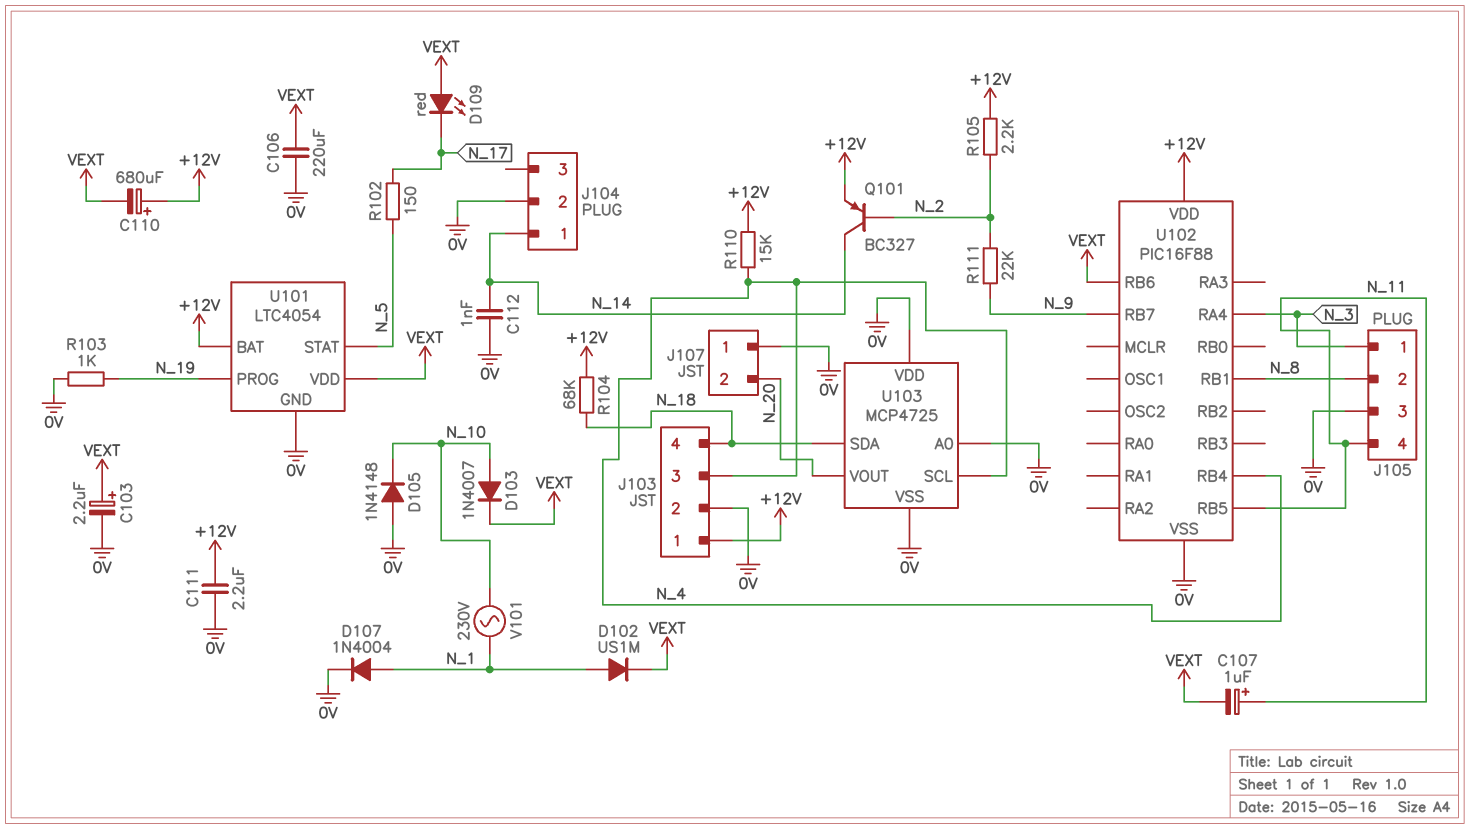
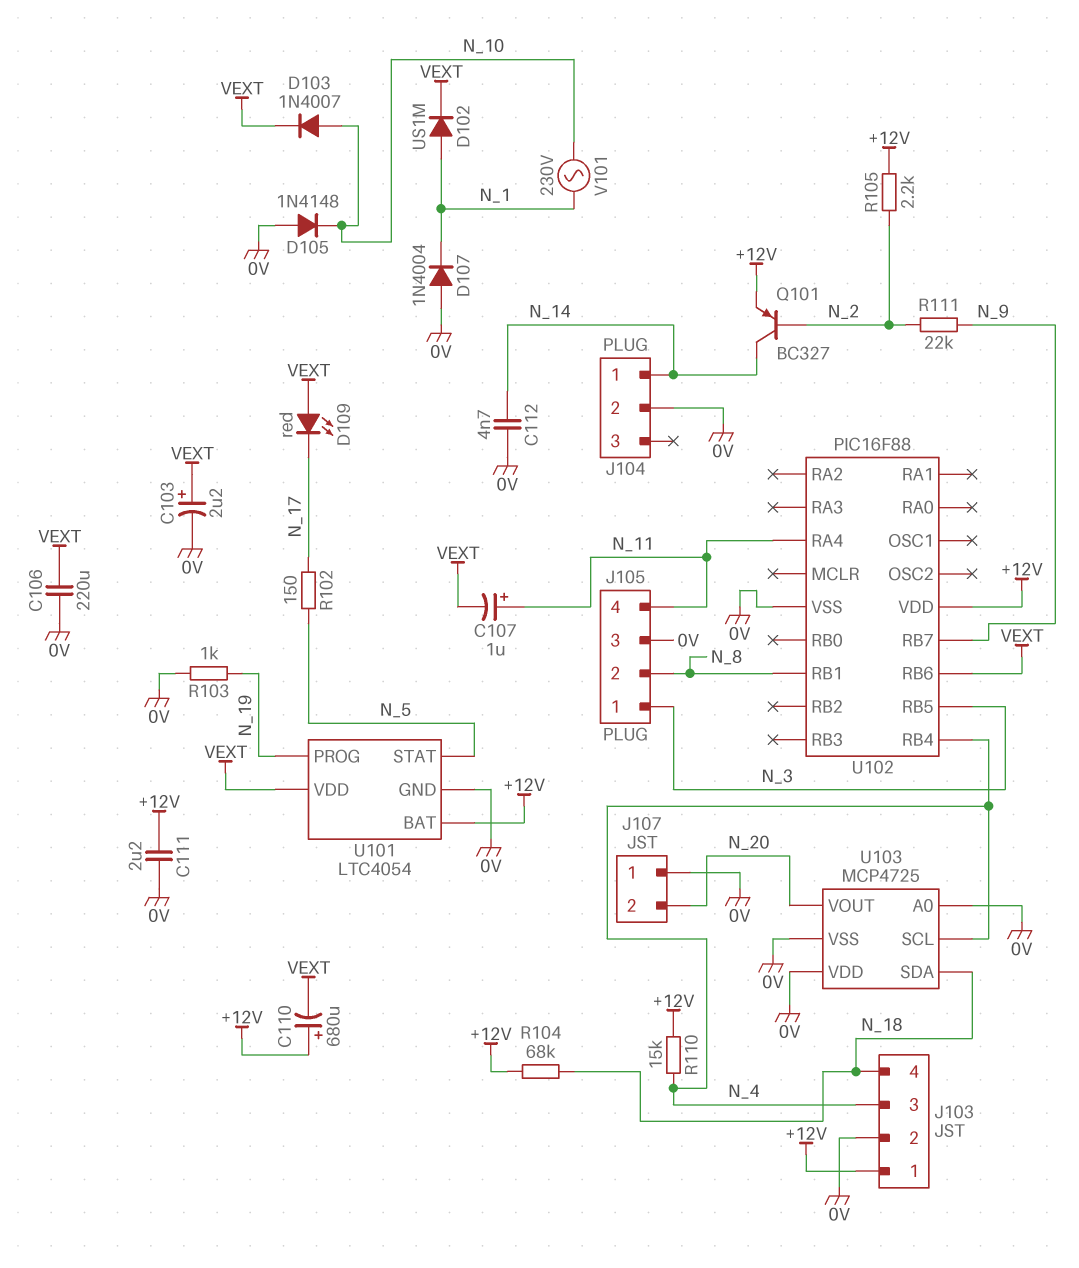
C112: 1nF (0V, N_14) -> 4.7nF (0V, N_14)
D107: diode 1N4004 (A N_1, K 0V) -> diode 1N4004 (A 0V, K N_1)
U102 pin RA4: N_3 -> N_11
U102 pin RB5: N_11 -> N_3

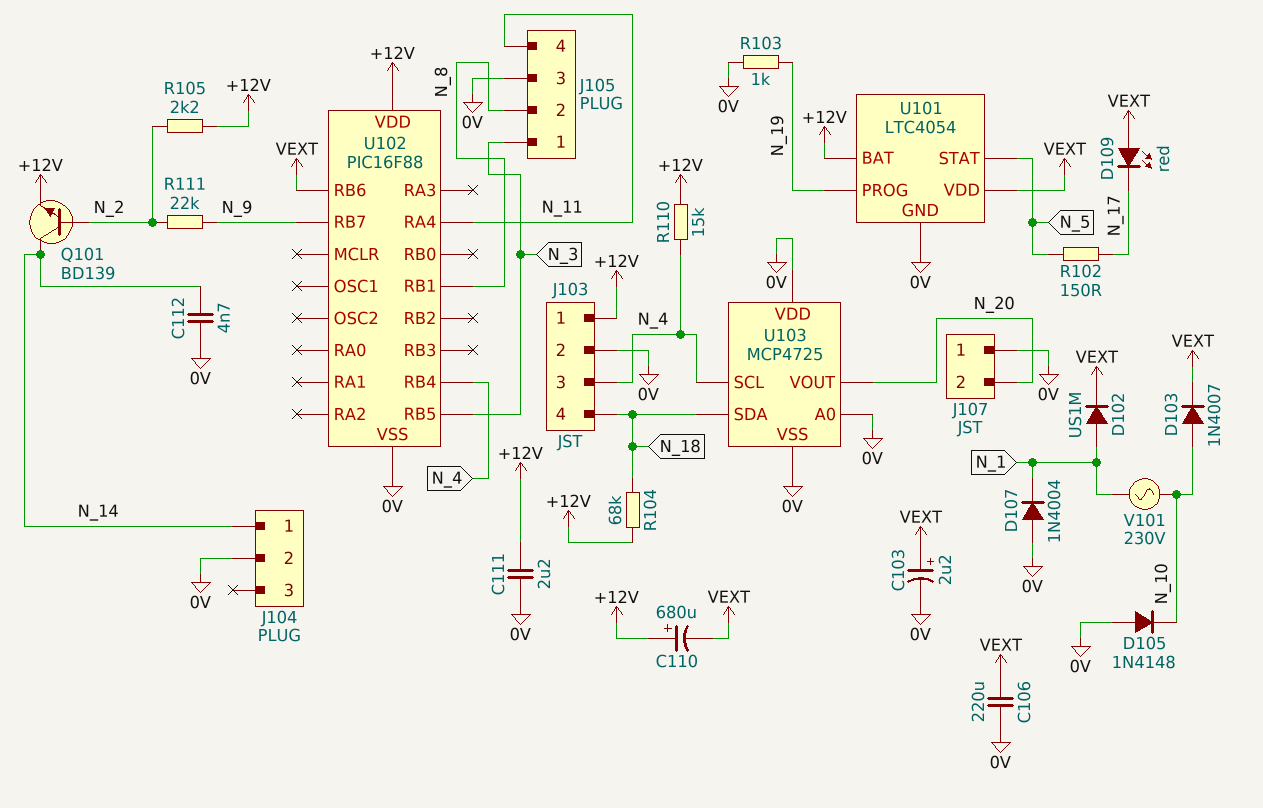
C107: 1uF (plus N_11, minus VEXT) -> none
Q101: PNP BC327 (B N_2, C N_14, E +12V) -> NPN BD139 (B N_2, C N_14, E +12V)

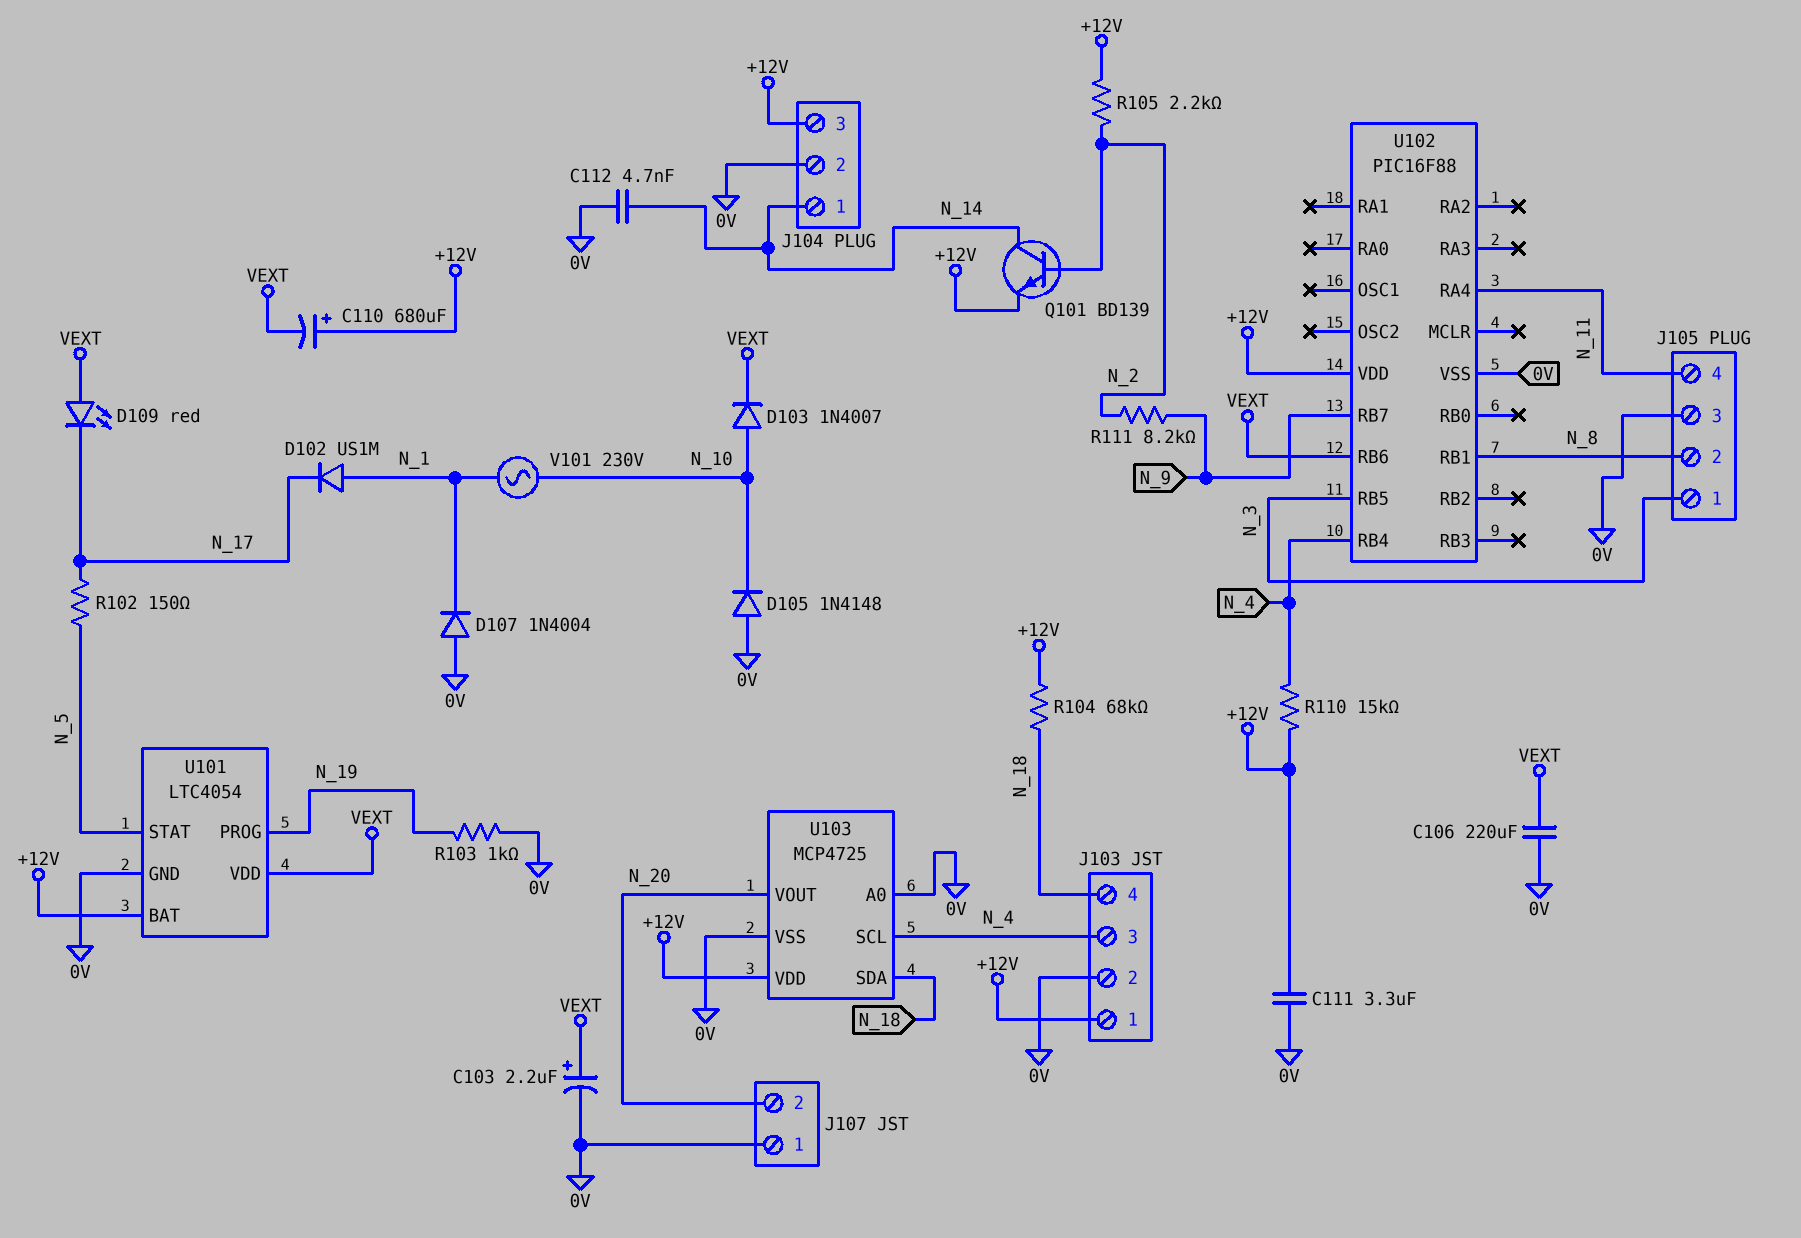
C111: 2.2uF (+12V, 0V) -> 3.3uF (+12V, 0V)
D102: diode US1M (A N_1, K VEXT) -> diode US1M (A N_1, K N_17)
J104 pin 3: none -> +12V
R111: 22k (N_2, N_9) -> 8.2k (N_2, N_9)
U103 pin VDD: 0V -> +12V

